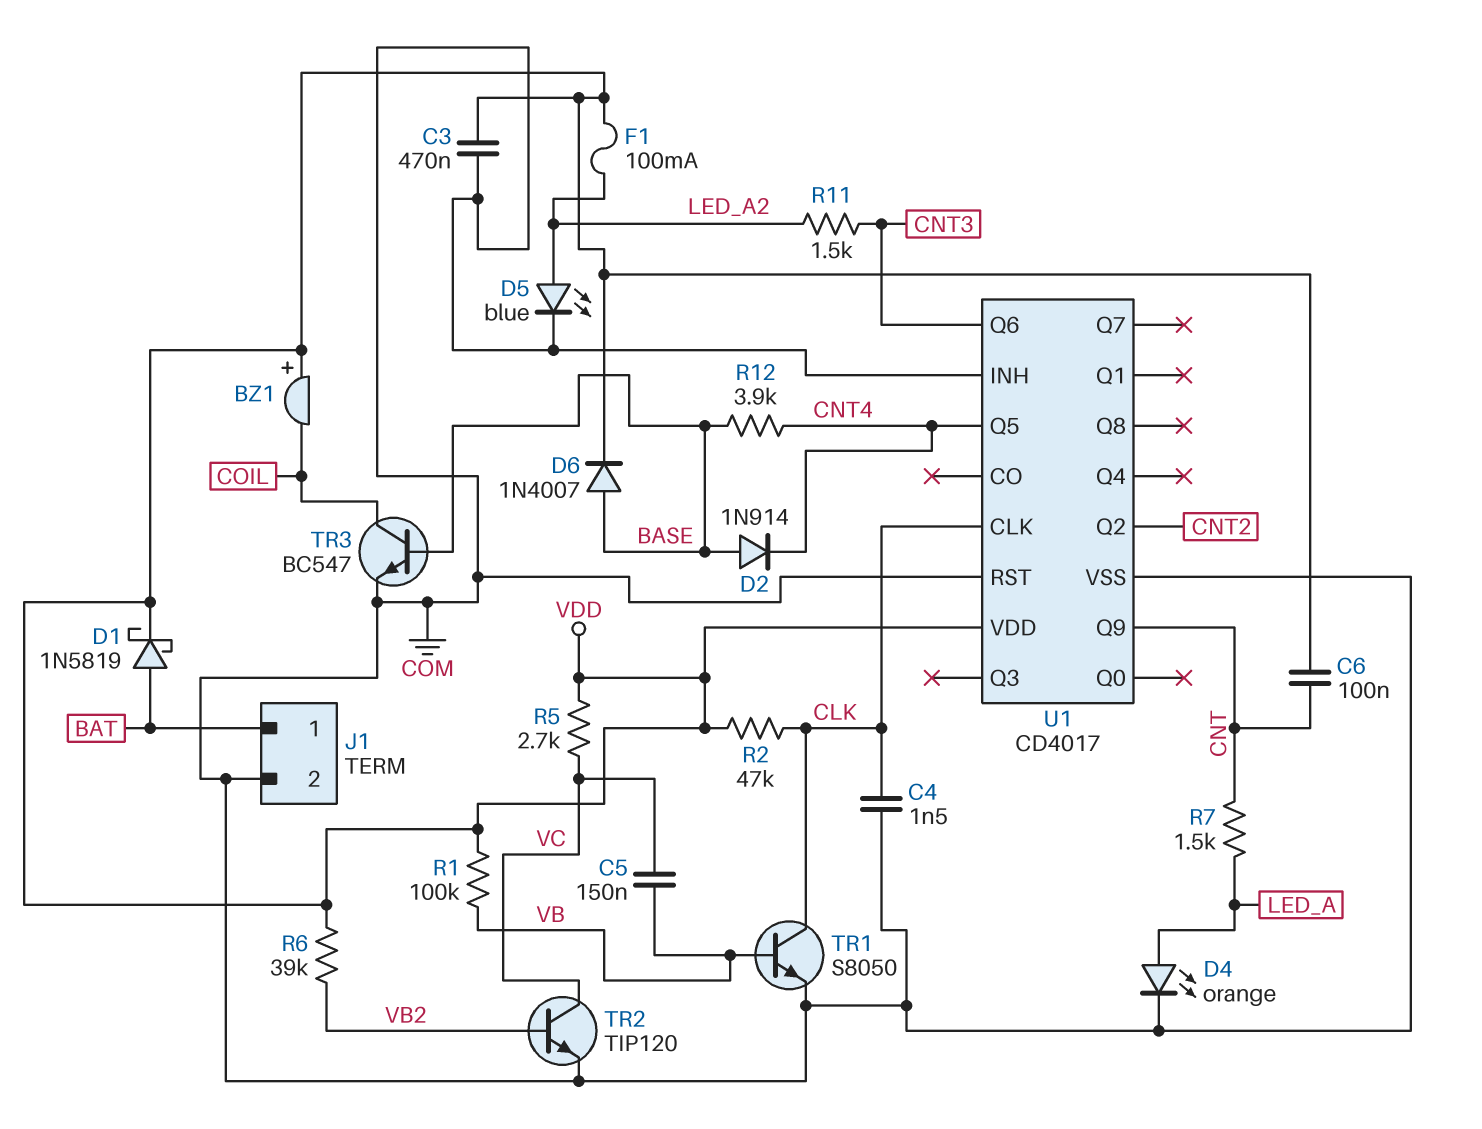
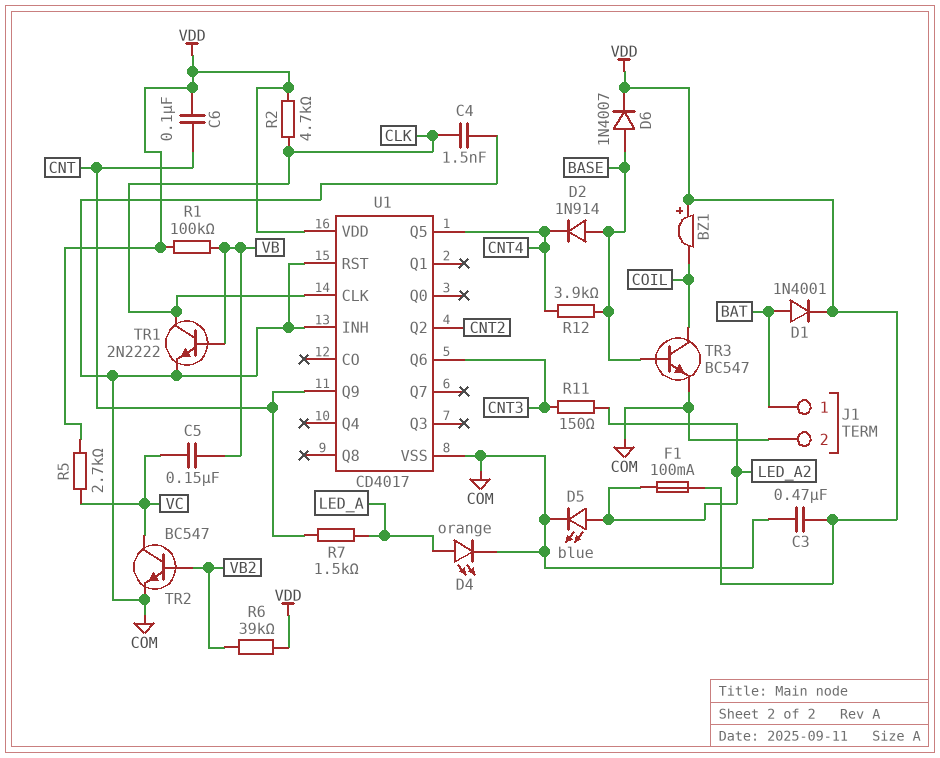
D1: schottky 1N5819 (A BAT, K VDD) -> diode 1N4001 (A BAT, K VDD)
R2: 47k (CLK, VDD) -> 4.7k (CLK, VDD)
R11: 1.5k (CNT3, LED_A2) -> 150 (CNT3, LED_A2)
TR1: NPN S8050 (B VB, C CLK, E COM) -> NPN 2N2222 (B VB, C CLK, E COM)
TR2: NPN TIP120 (B VB2, C VC, E COM) -> NPN BC547 (B VB2, C VC, E COM)

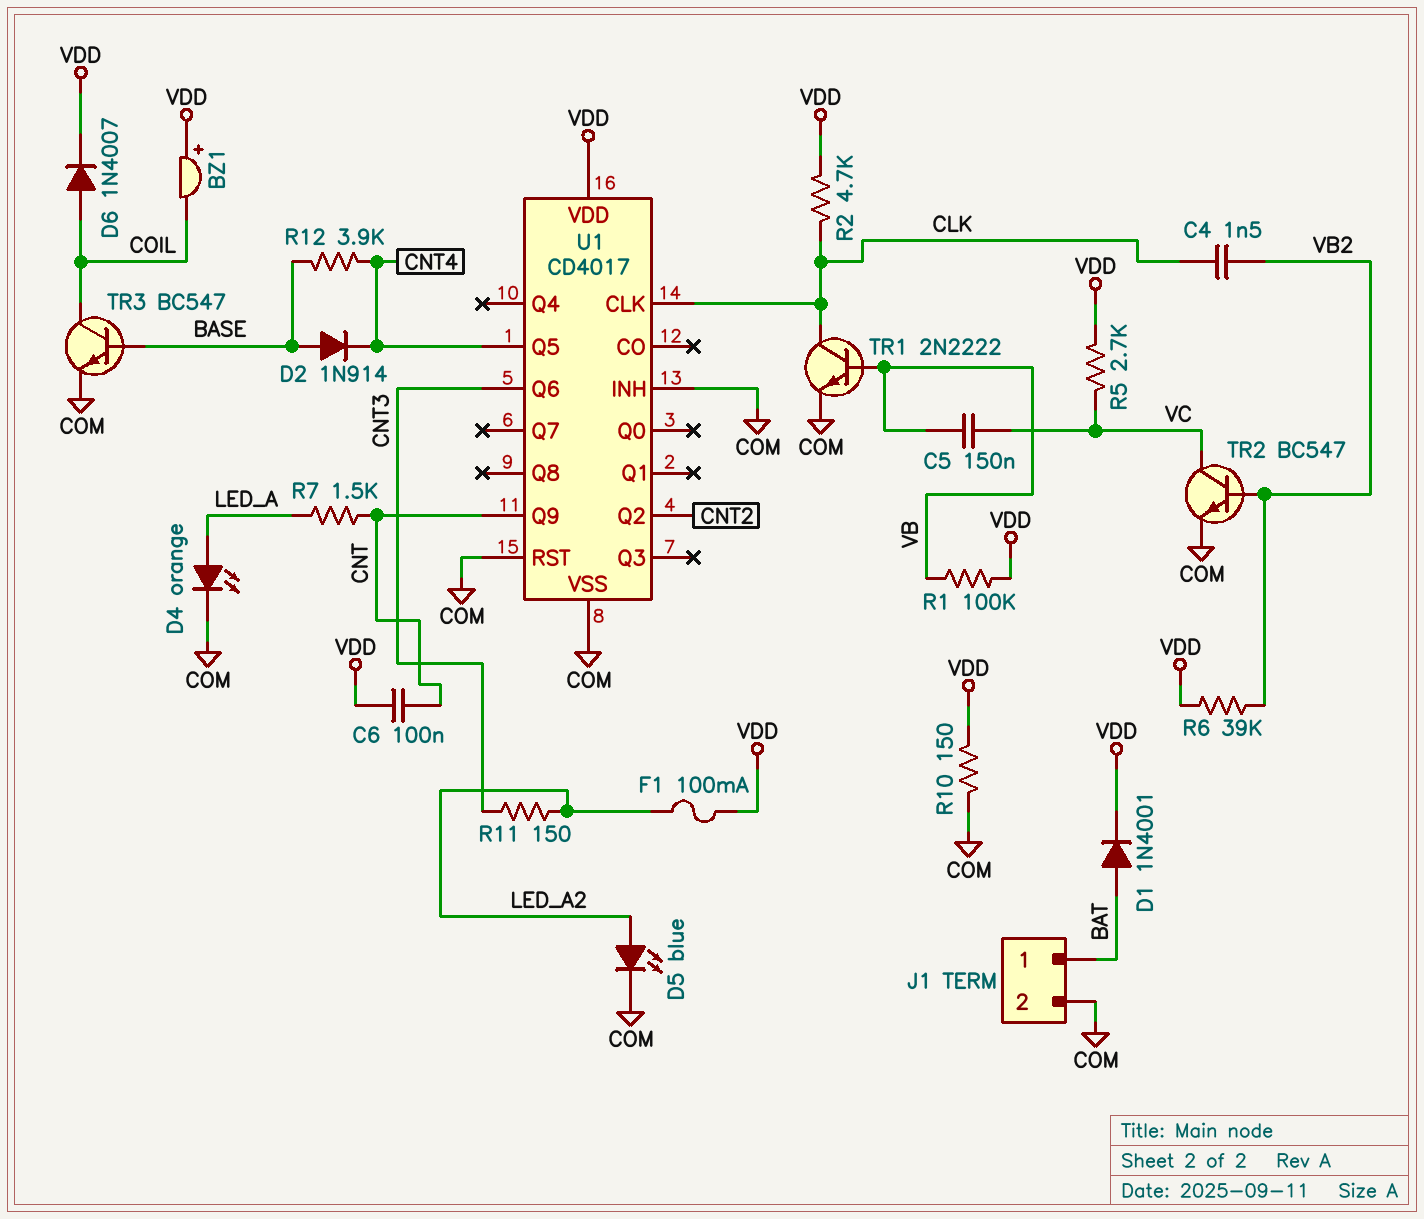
C3: 470nF (COM, VDD) -> none
C4: 1.5nF (CLK, COM) -> 1.5nF (CLK, VB2)
D6: diode 1N4007 (A BASE, K VDD) -> diode 1N4007 (A COIL, K VDD)
R10: none -> 150 (COM, VDD)

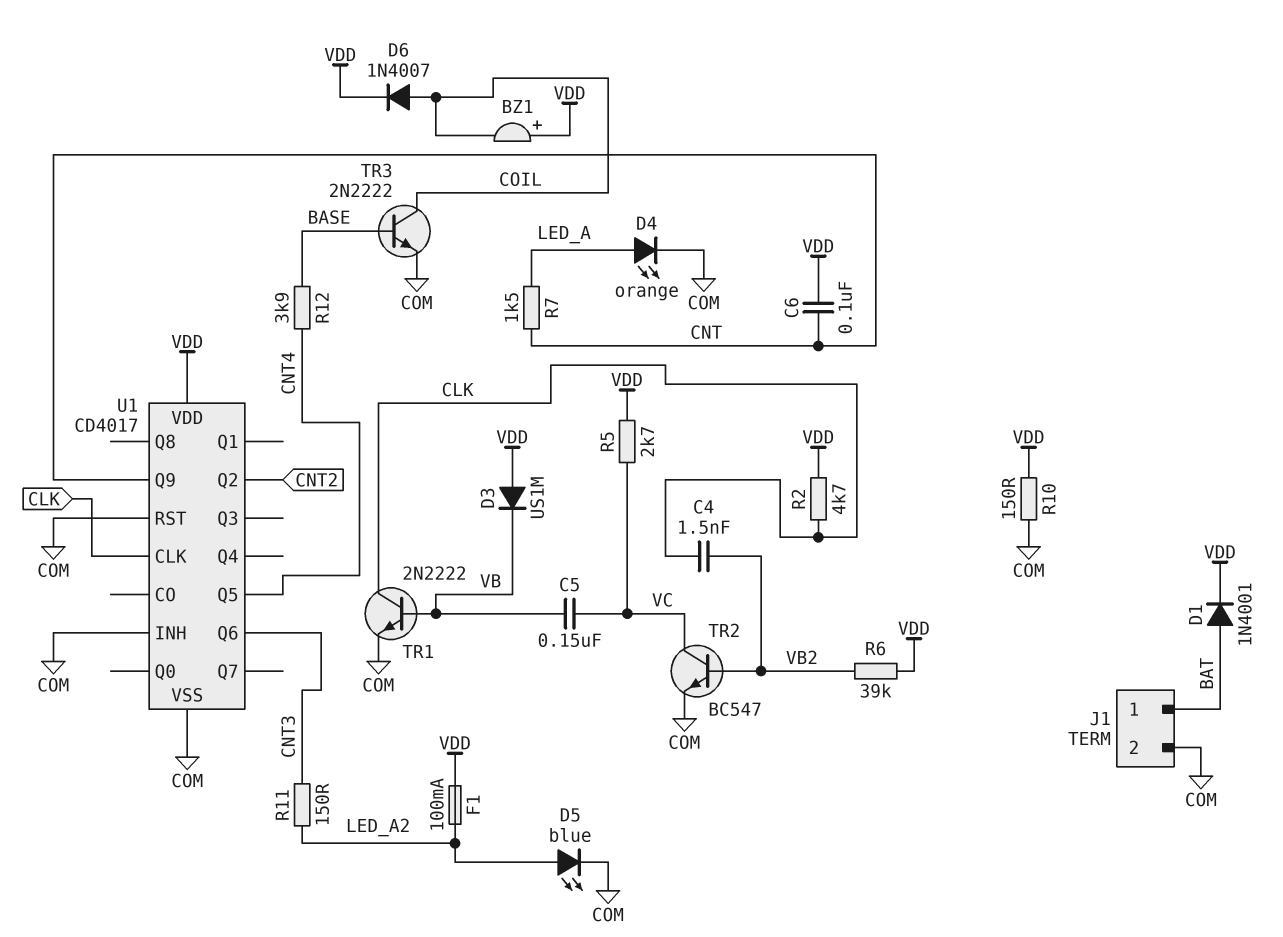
D2: diode 1N914 (A BASE, K CNT4) -> none
D3: none -> diode US1M (A VDD, K VB)
R1: 100k (VB, VDD) -> none
TR3: NPN BC547 (B BASE, C COIL, E COM) -> NPN 2N2222 (B BASE, C COIL, E COM)

